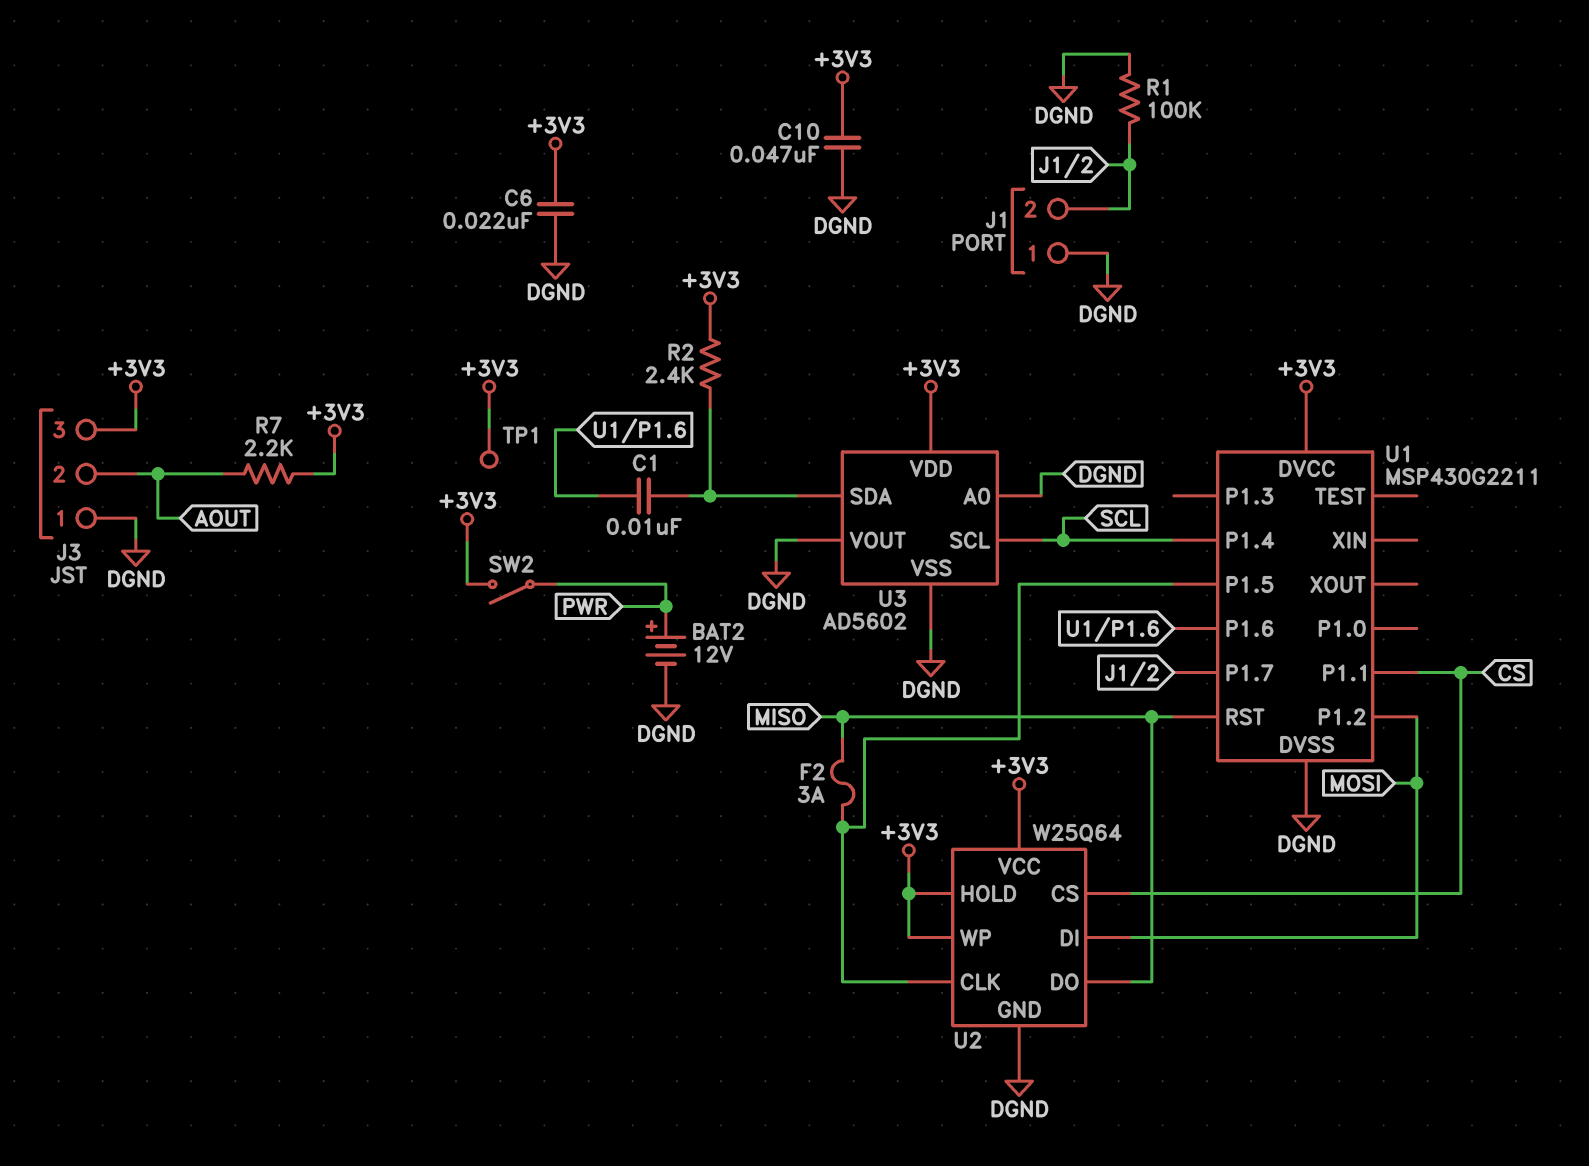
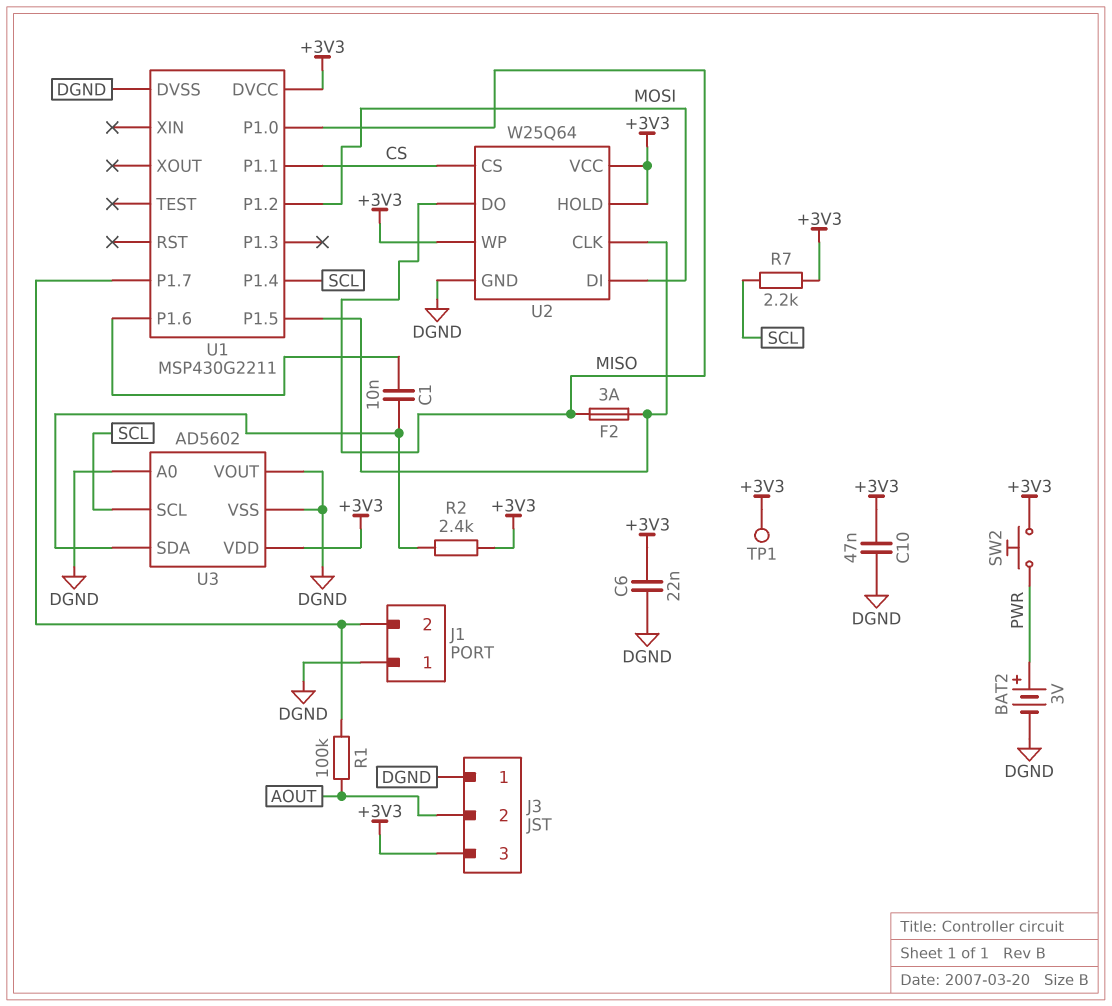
BAT2: 12V (plus PWR, minus DGND) -> 3V (plus PWR, minus DGND)
R1: 100k (DGND, J1/2) -> 100k (AOUT, J1/2)
R7: 2.2k (+3V3, AOUT) -> 2.2k (+3V3, SCL)
SW2: switch (+3V3, PWR) -> button (+3V3, PWR)
U1 pin P1.0: none -> MISO
U1 pin RST: MISO -> none

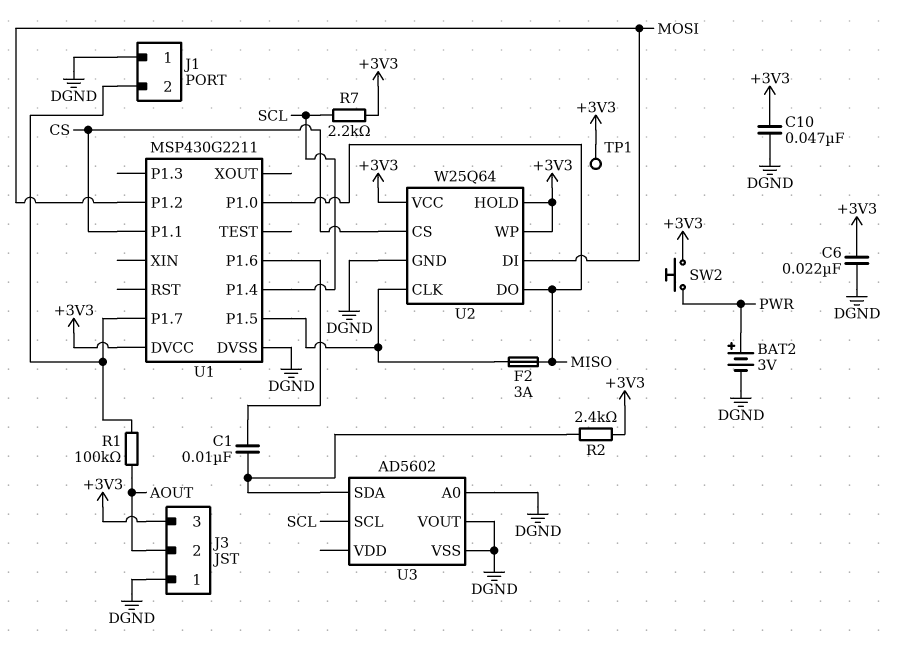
U3 pin VDD: +3V3 -> none

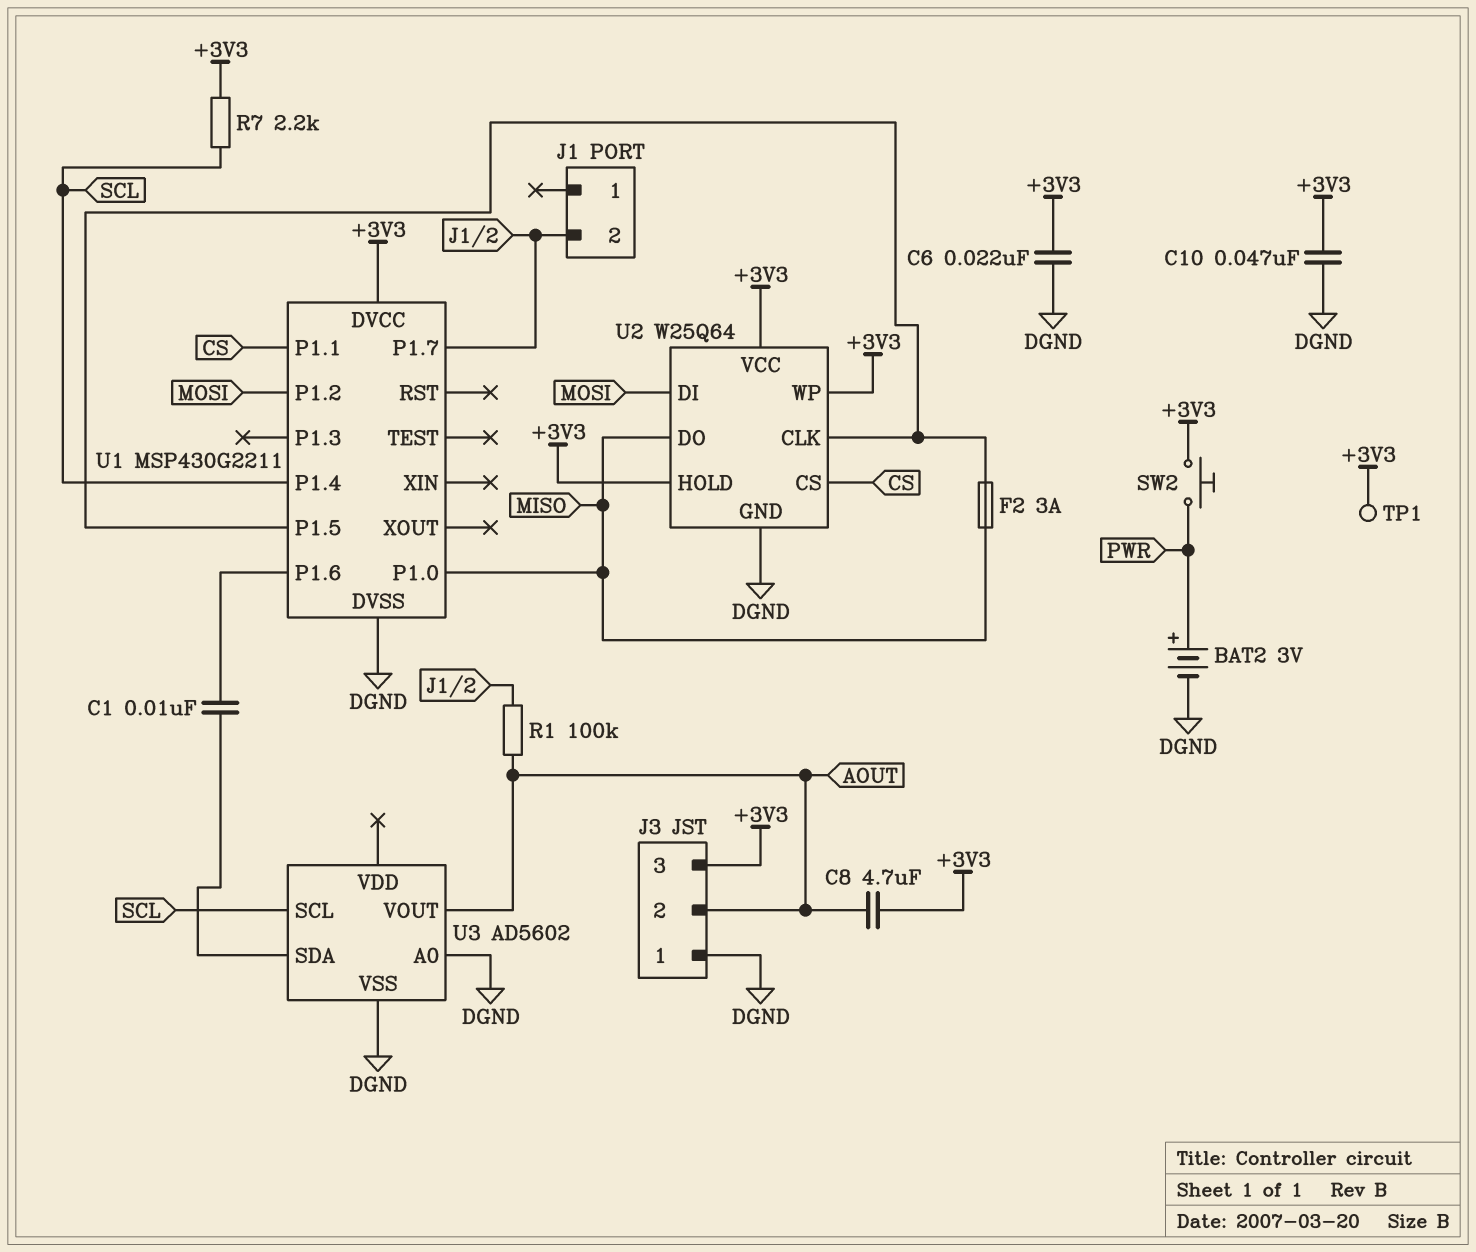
C8: none -> 4.7uF (+3V3, AOUT)
J1 pin 1: DGND -> none
R2: 2.4k (+3V3, U3/SDA) -> none
U3 pin VOUT: DGND -> AOUT

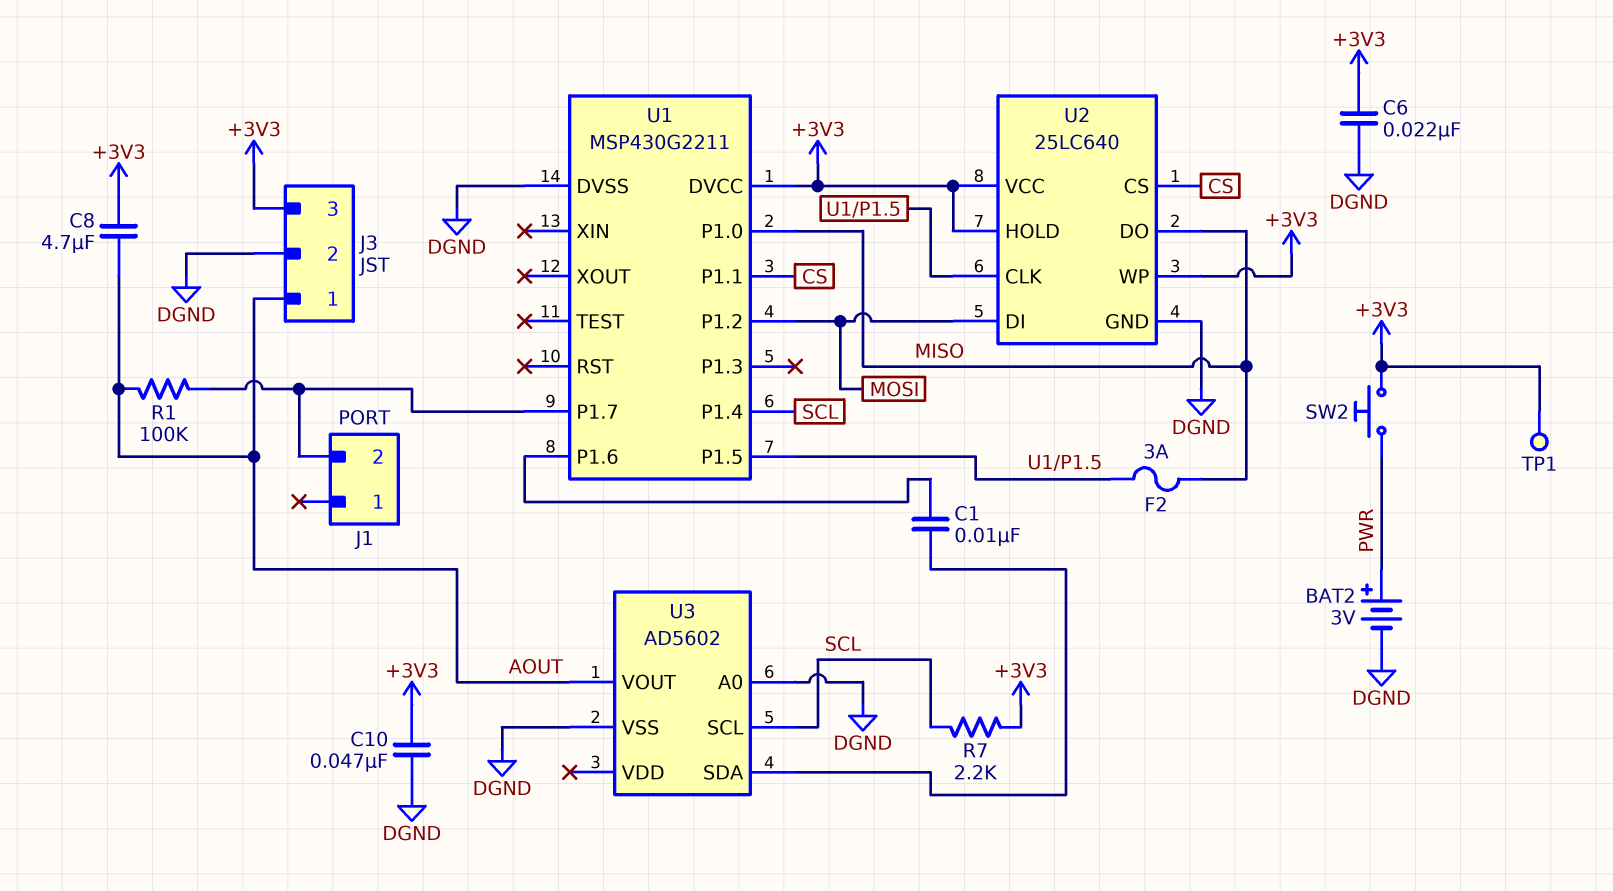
J3 pin 1: DGND -> AOUT
J3 pin 2: AOUT -> DGND
U2: W25Q64 -> 25LC640

